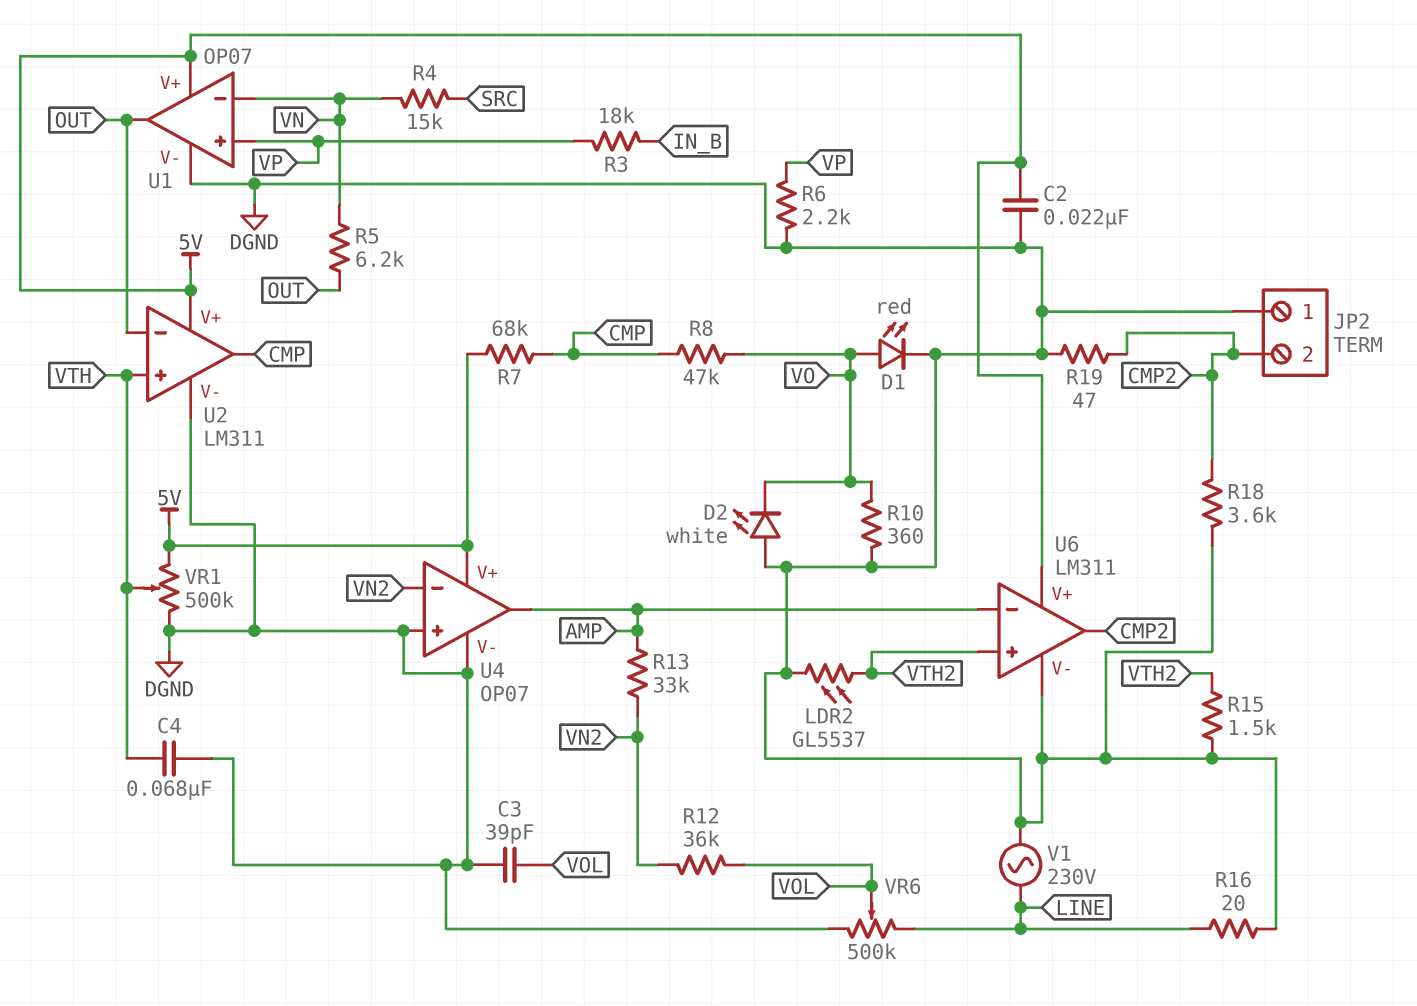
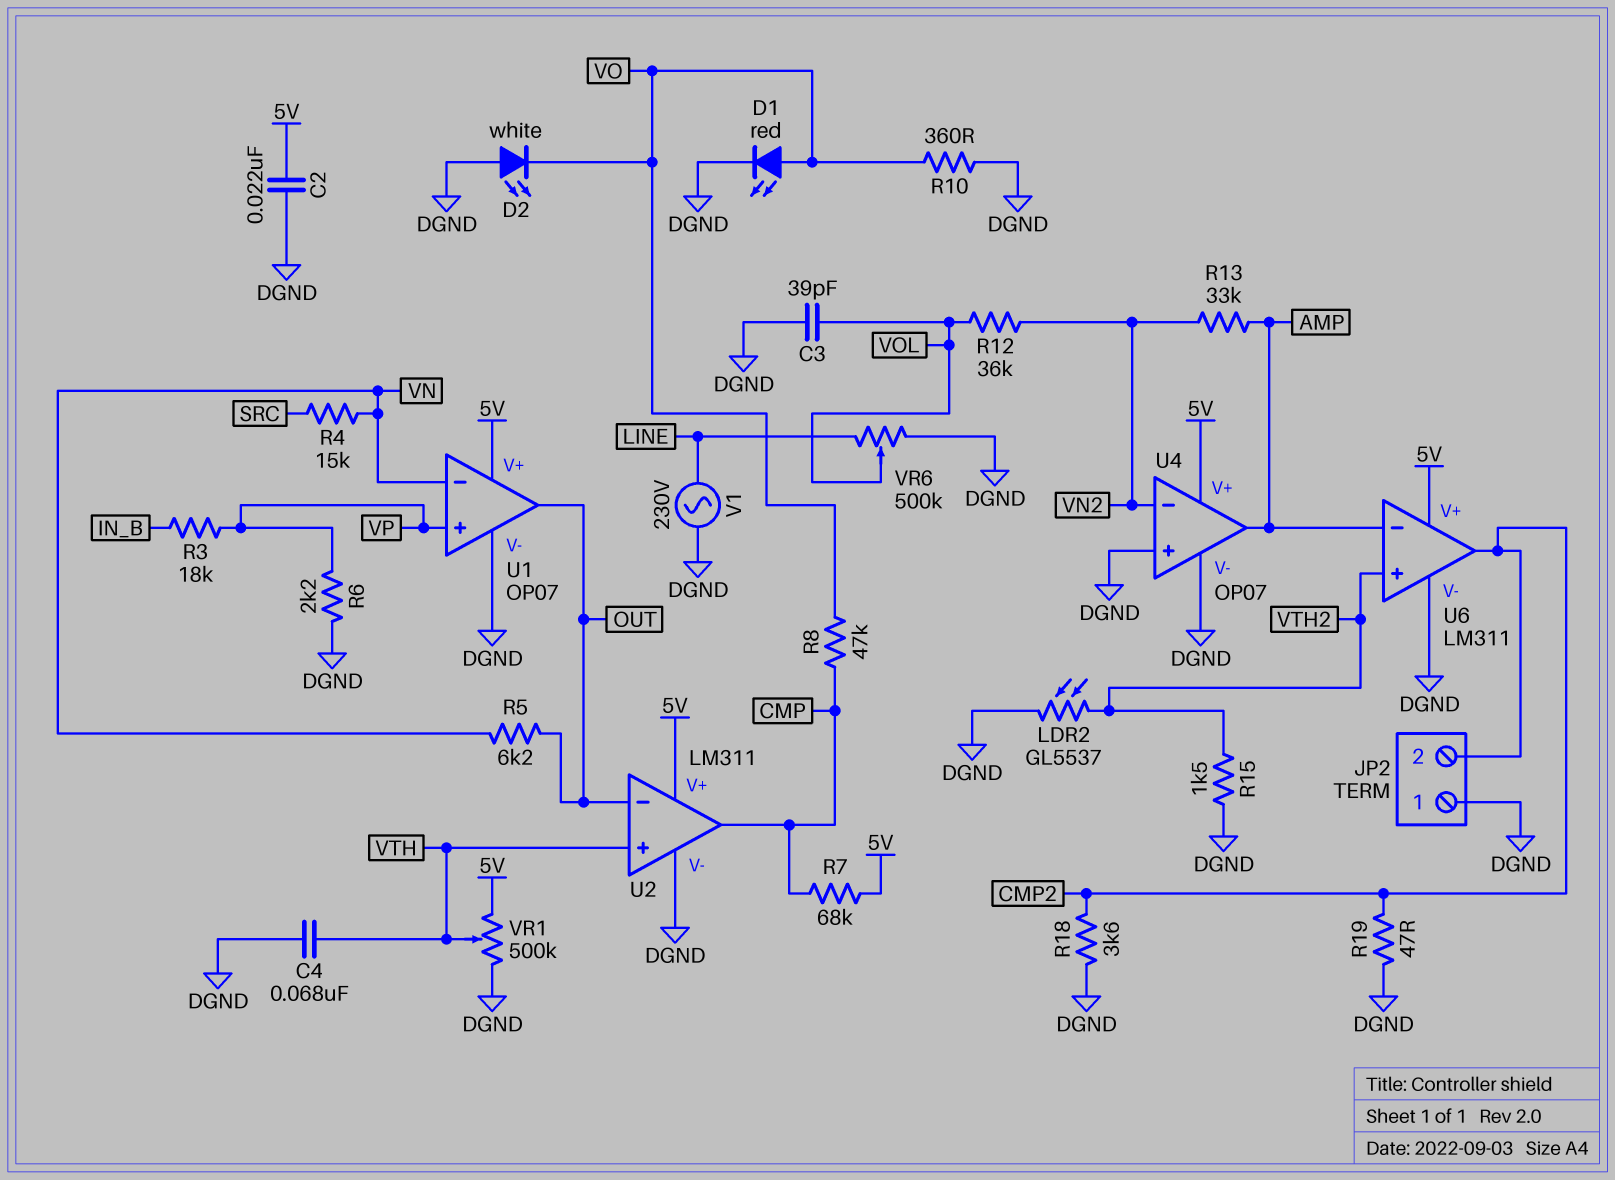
R16: 20 (DGND, LINE) -> none

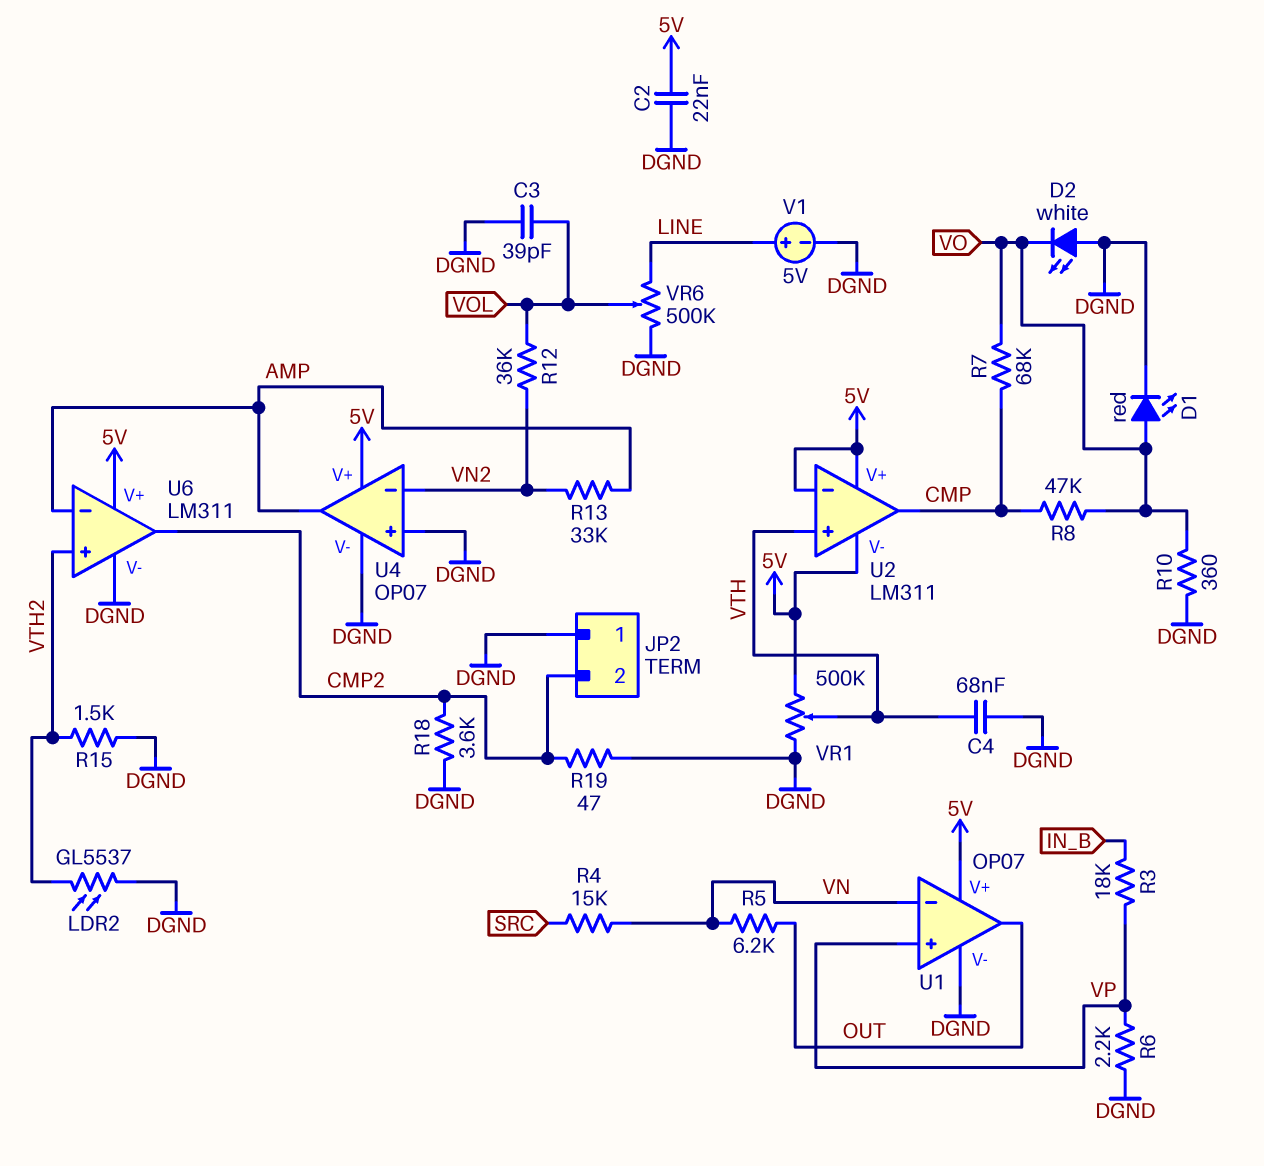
R7: 68k (5V, CMP) -> 68k (CMP, VO)
U2 pin V-: DGND -> 5V
U2 pin in-: OUT -> 5V
V1: AC 230V (DGND, LINE) -> 5V (plus LINE, minus DGND)

